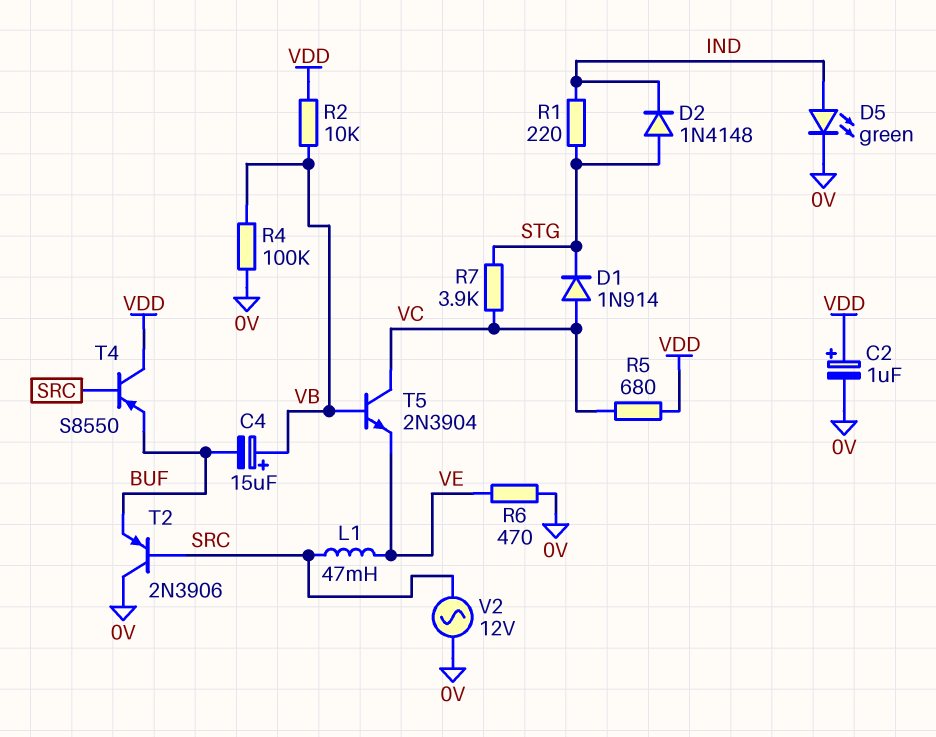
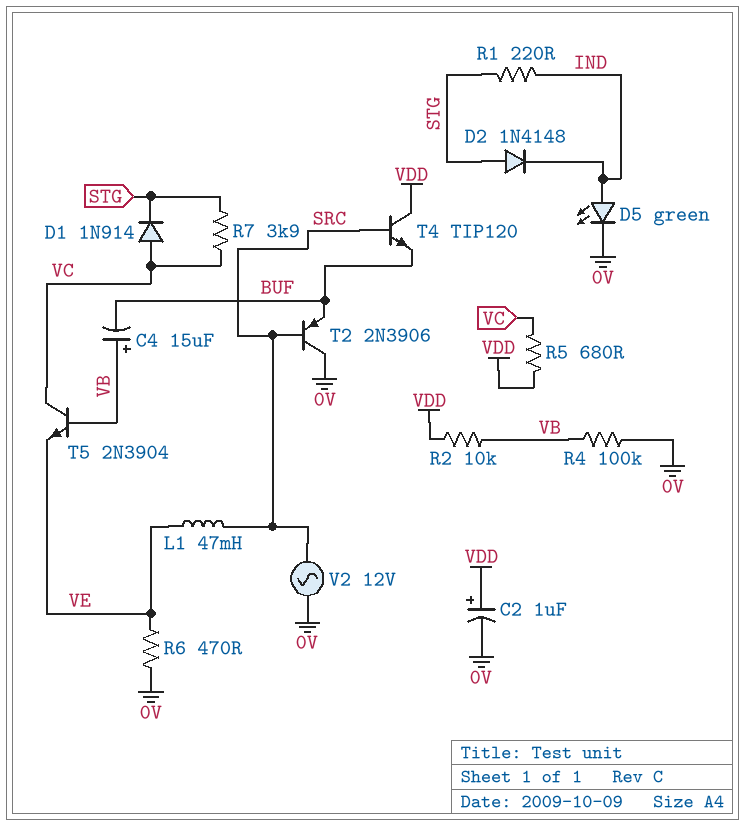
T4: PNP S8550 (B SRC, C VDD, E BUF) -> NPN TIP120 (B SRC, C VDD, E BUF)

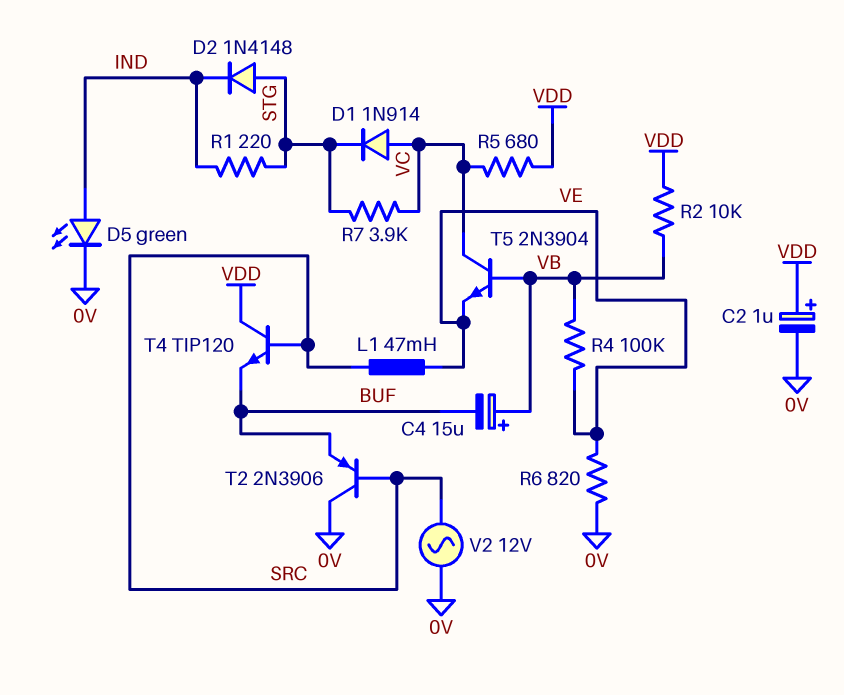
R4: 100k (0V, VB) -> 100k (VB, VE)
R6: 470 (0V, VE) -> 820 (0V, VE)

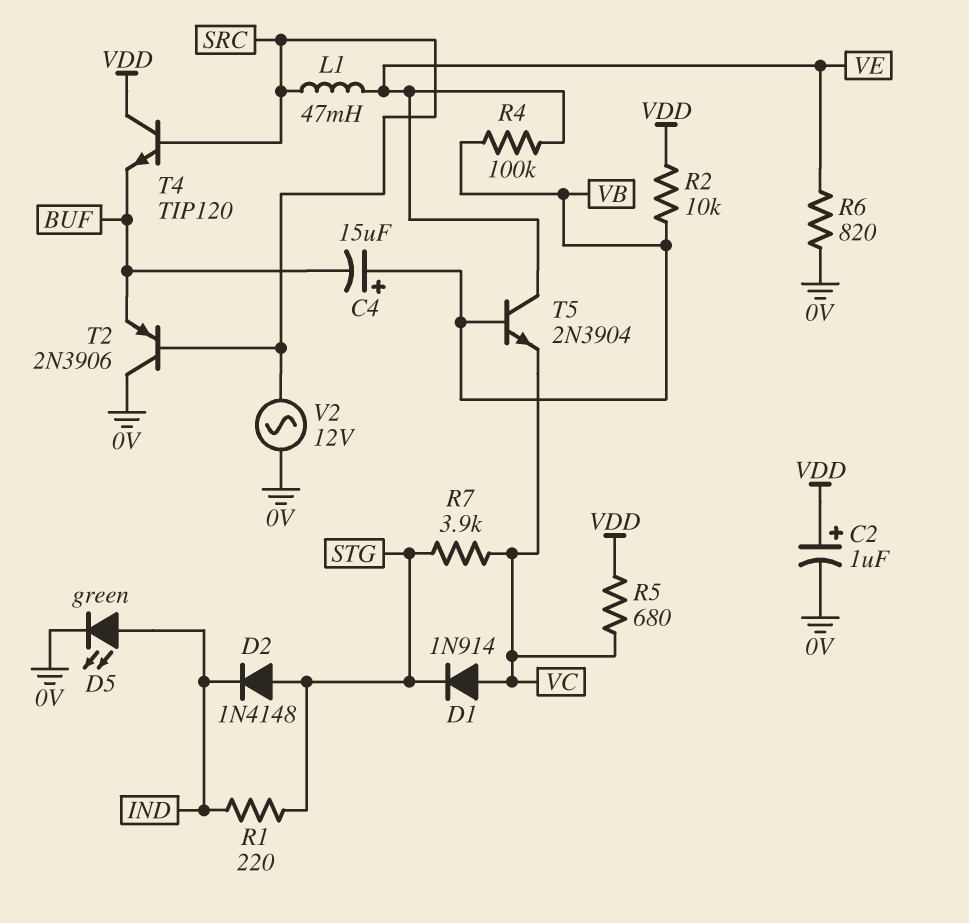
T5: NPN 2N3904 (B VB, C VC, E VE) -> NPN 2N3904 (B VB, C VE, E VC)

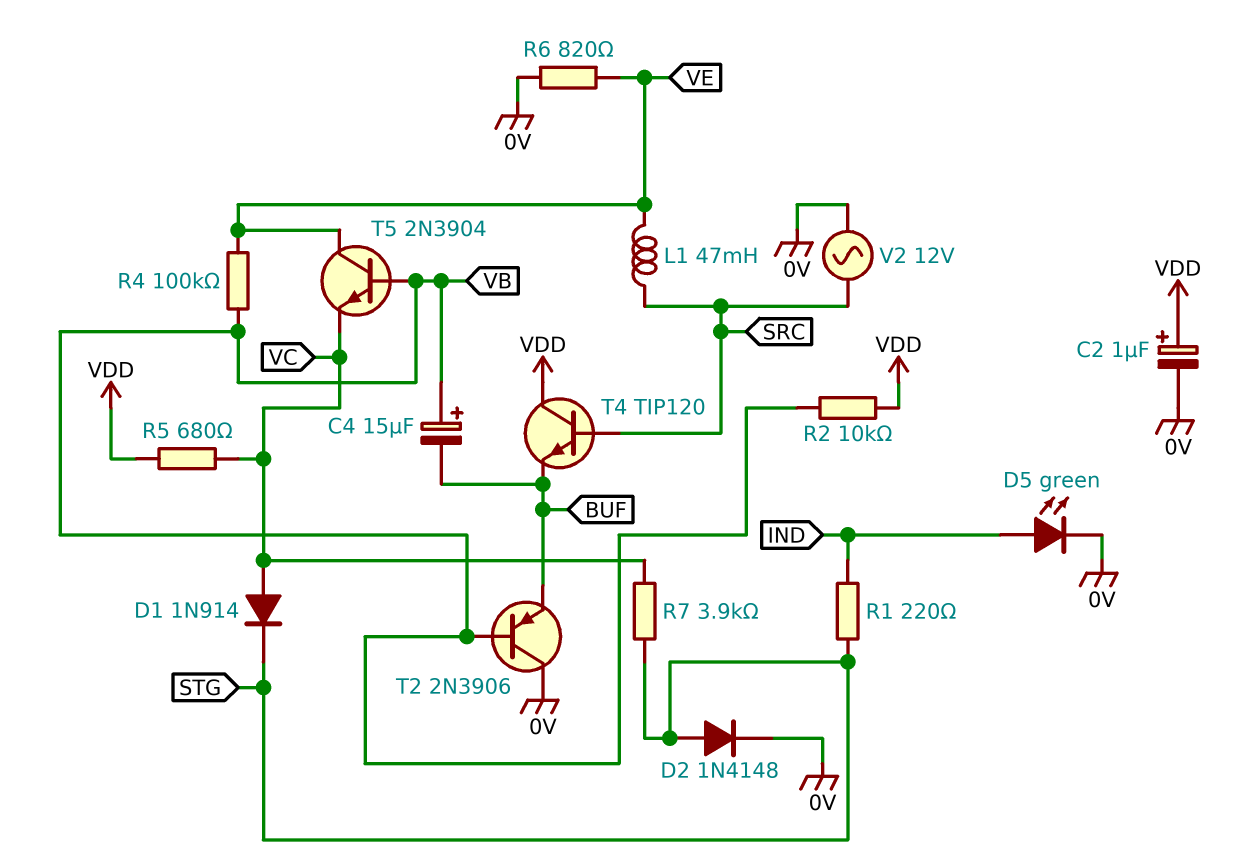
D2: diode 1N4148 (A STG, K IND) -> diode 1N4148 (A STG, K 0V)
T2: PNP 2N3906 (B SRC, C 0V, E BUF) -> PNP 2N3906 (B VB, C 0V, E BUF)

